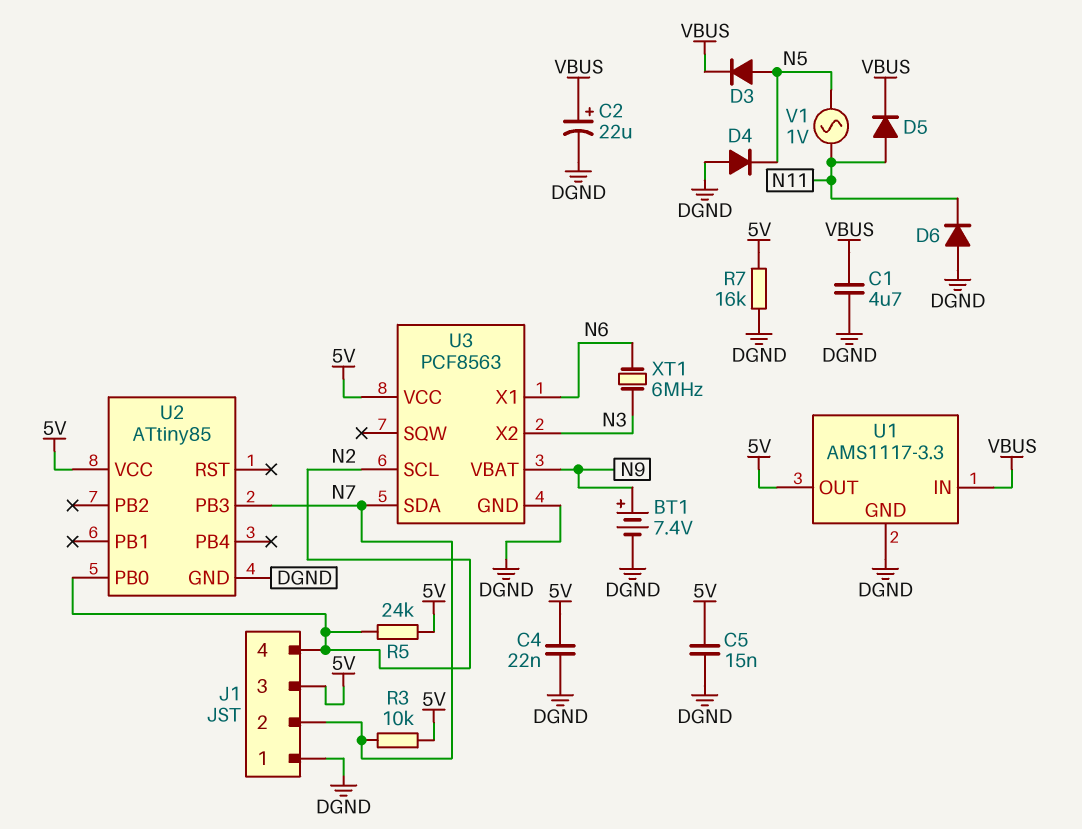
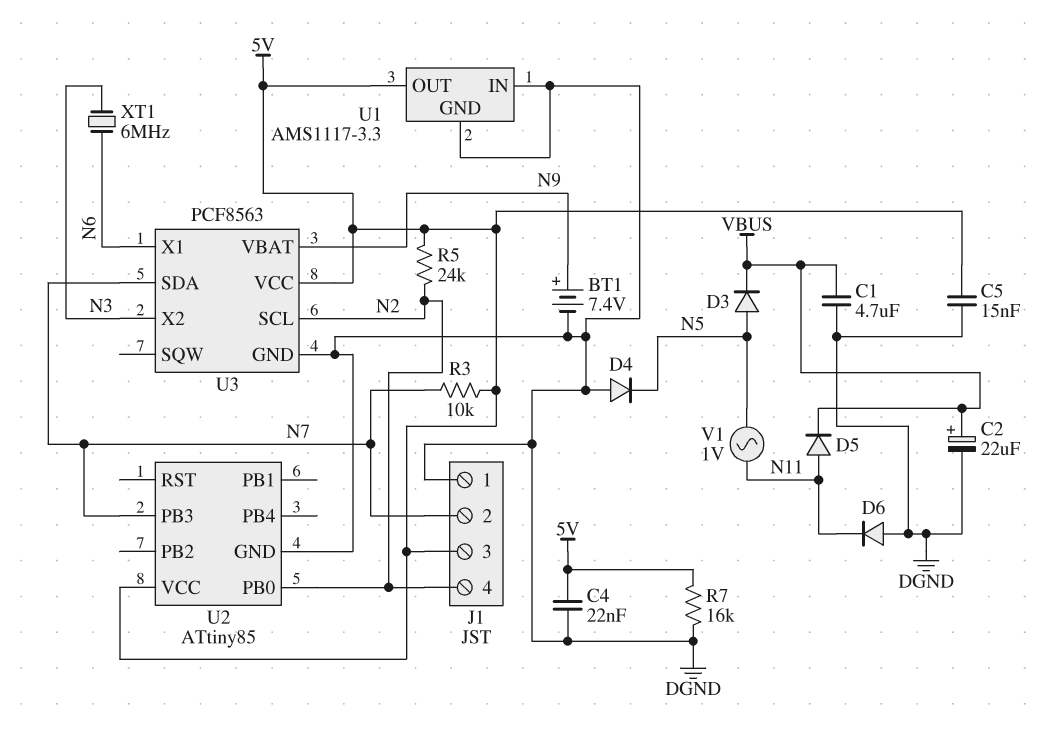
U1 pin IN: VBUS -> DGND

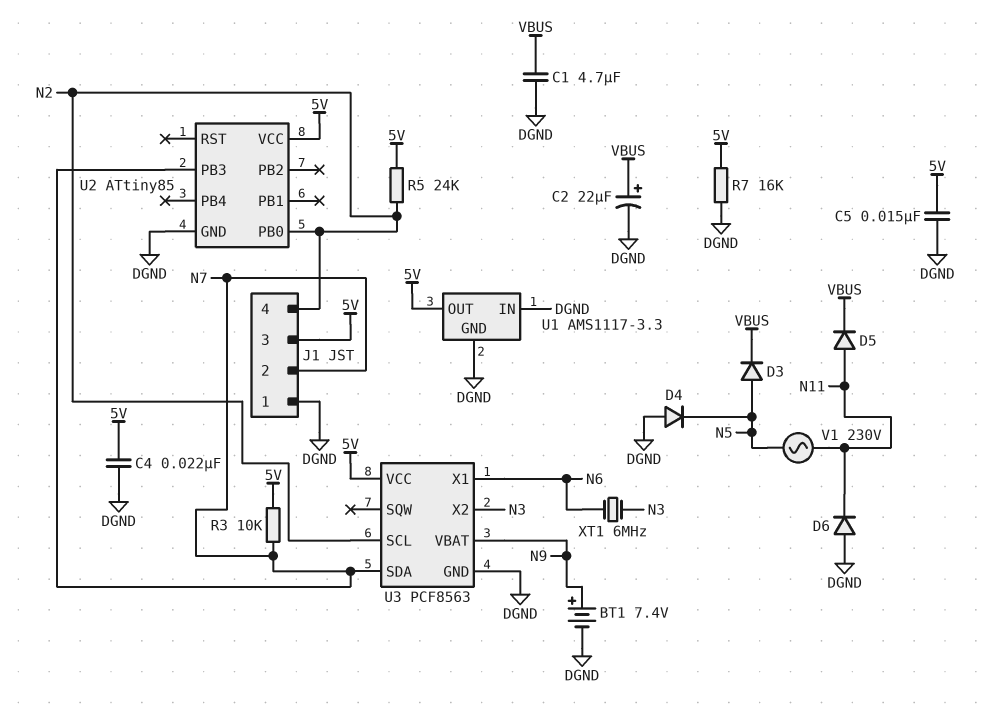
V1: AC 1V (N5, N11) -> AC 230V (N5, N11)

